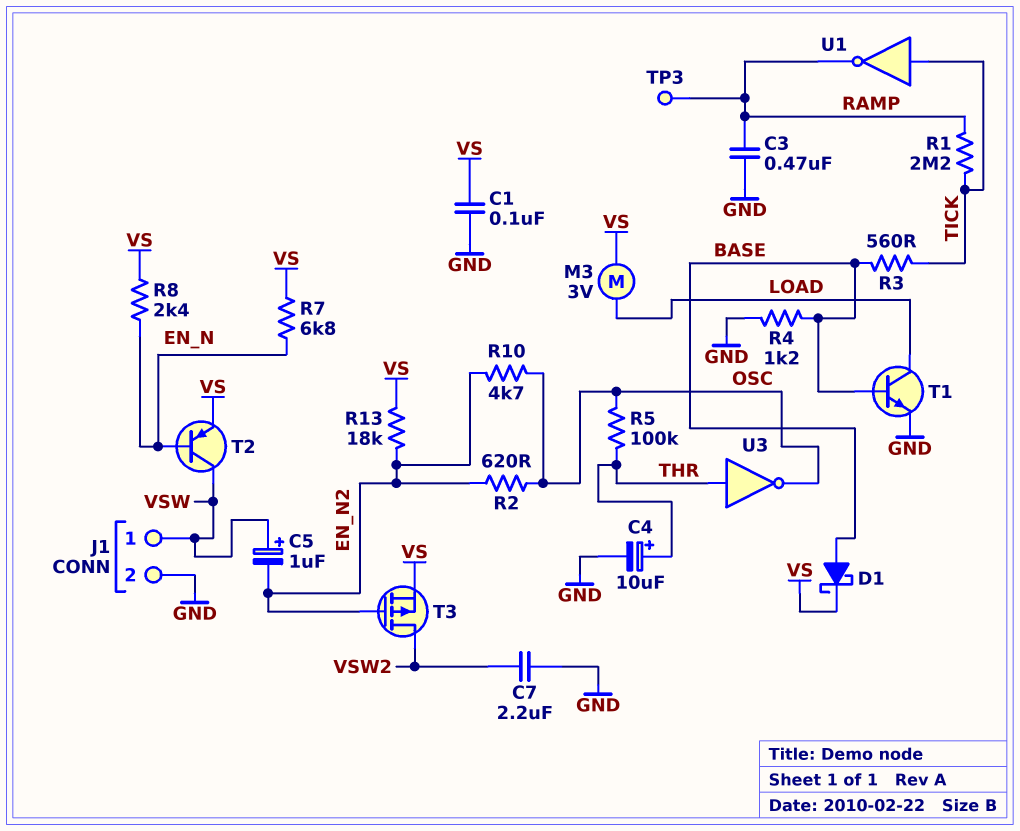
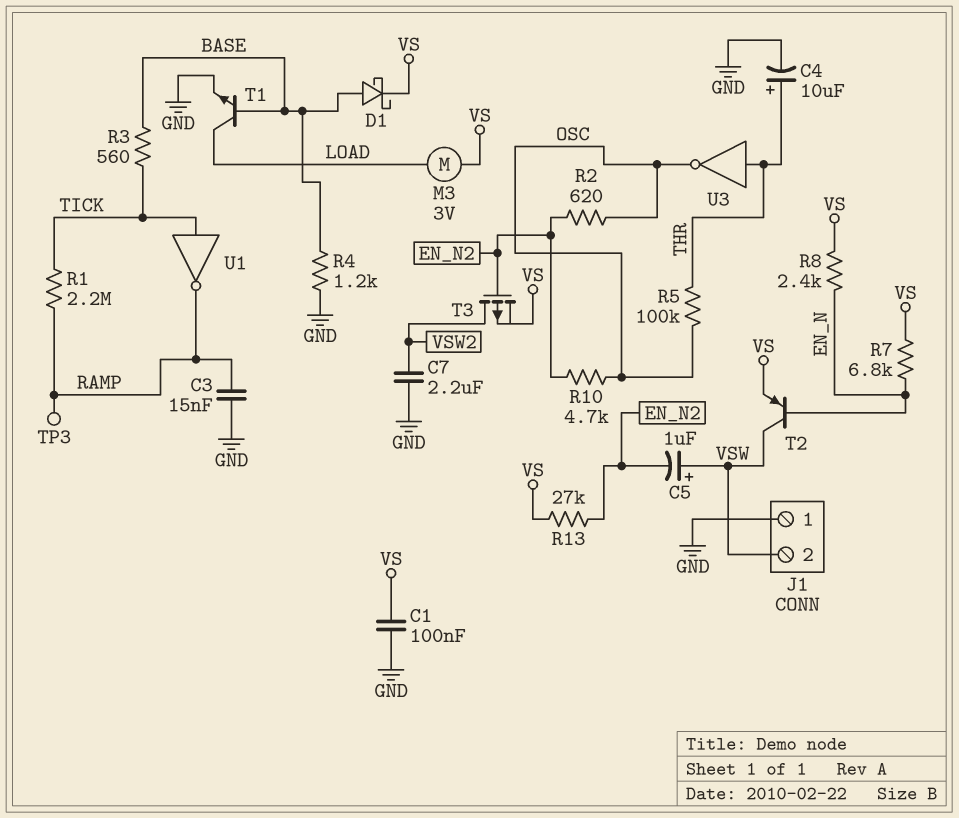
C3: 470nF (GND, RAMP) -> 15nF (GND, RAMP)
J1 pin 1: VSW -> GND
J1 pin 2: GND -> VSW
R13: 18k (EN_N2, VS) -> 27k (EN_N2, VS)

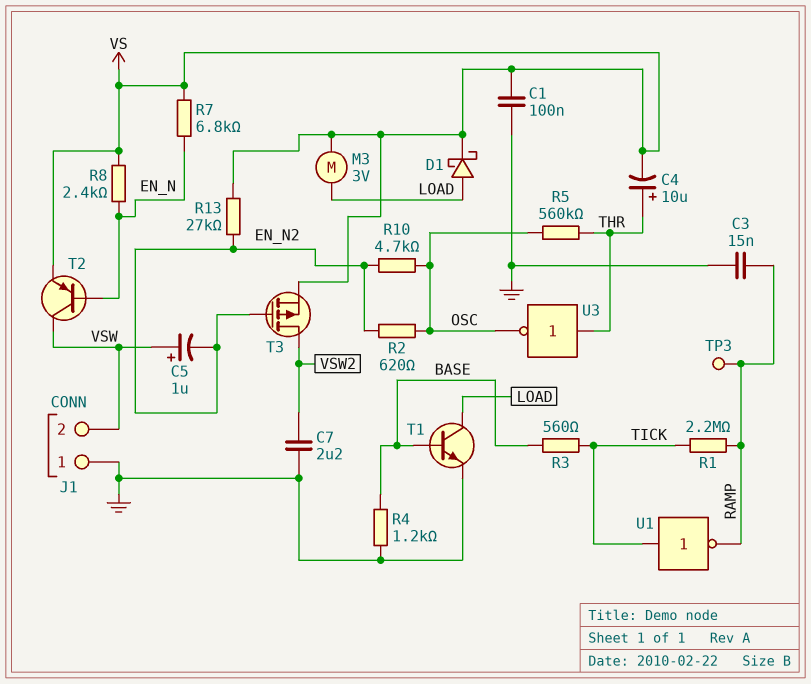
C4: 10uF (plus THR, minus GND) -> 10uF (plus THR, minus VS)
D1: schottky (A BASE, K VS) -> schottky (A LOAD, K VS)
R5: 100k (OSC, THR) -> 560k (OSC, THR)

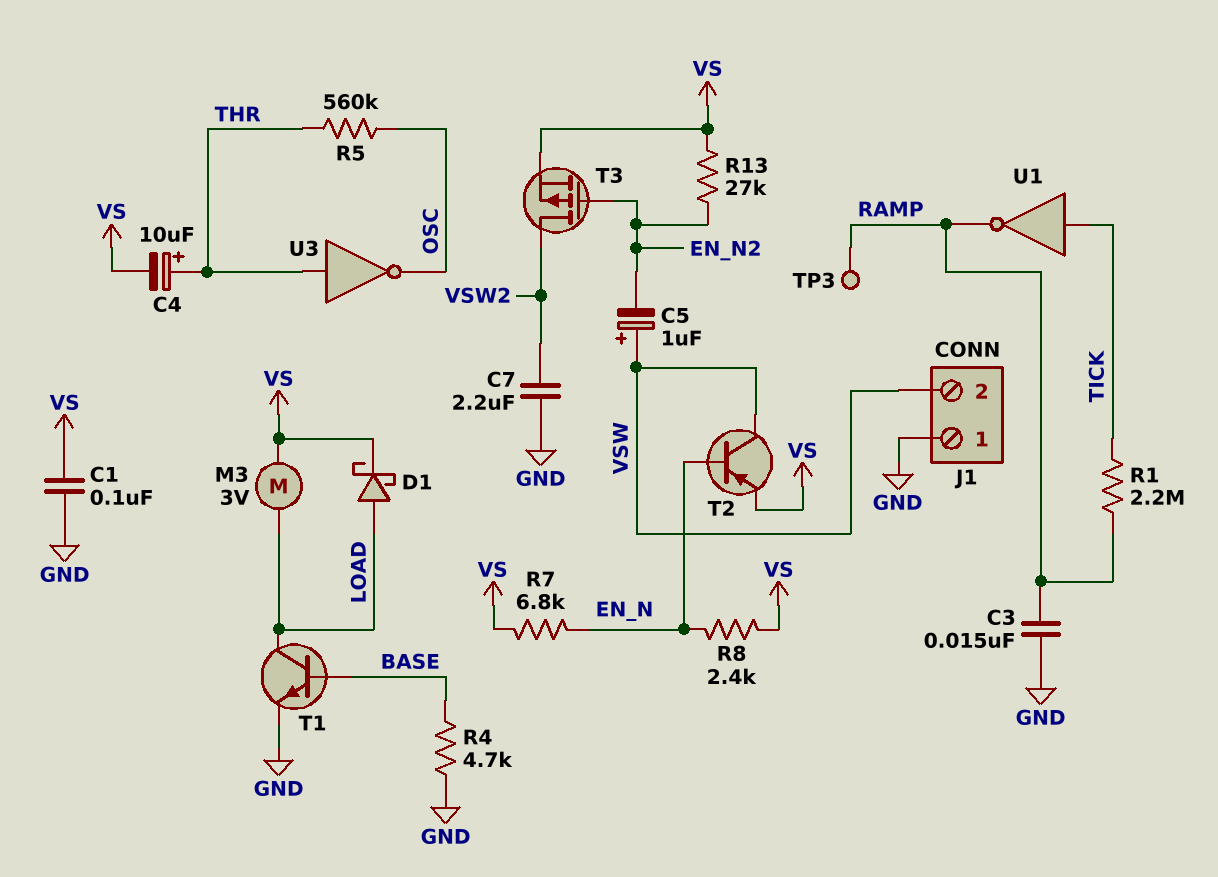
R2: 620 (EN_N2, OSC) -> none
R3: 560 (BASE, TICK) -> none
R4: 1.2k (BASE, GND) -> 4.7k (BASE, GND)
R10: 4.7k (EN_N2, OSC) -> none

